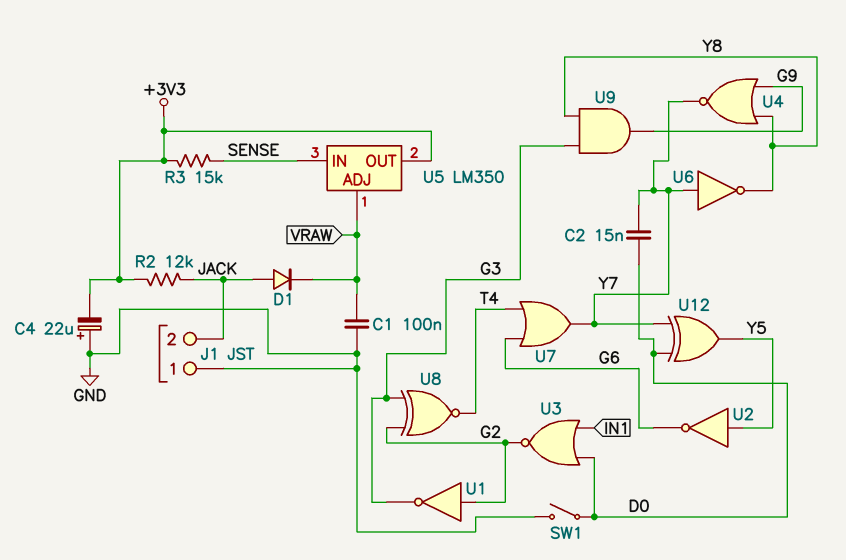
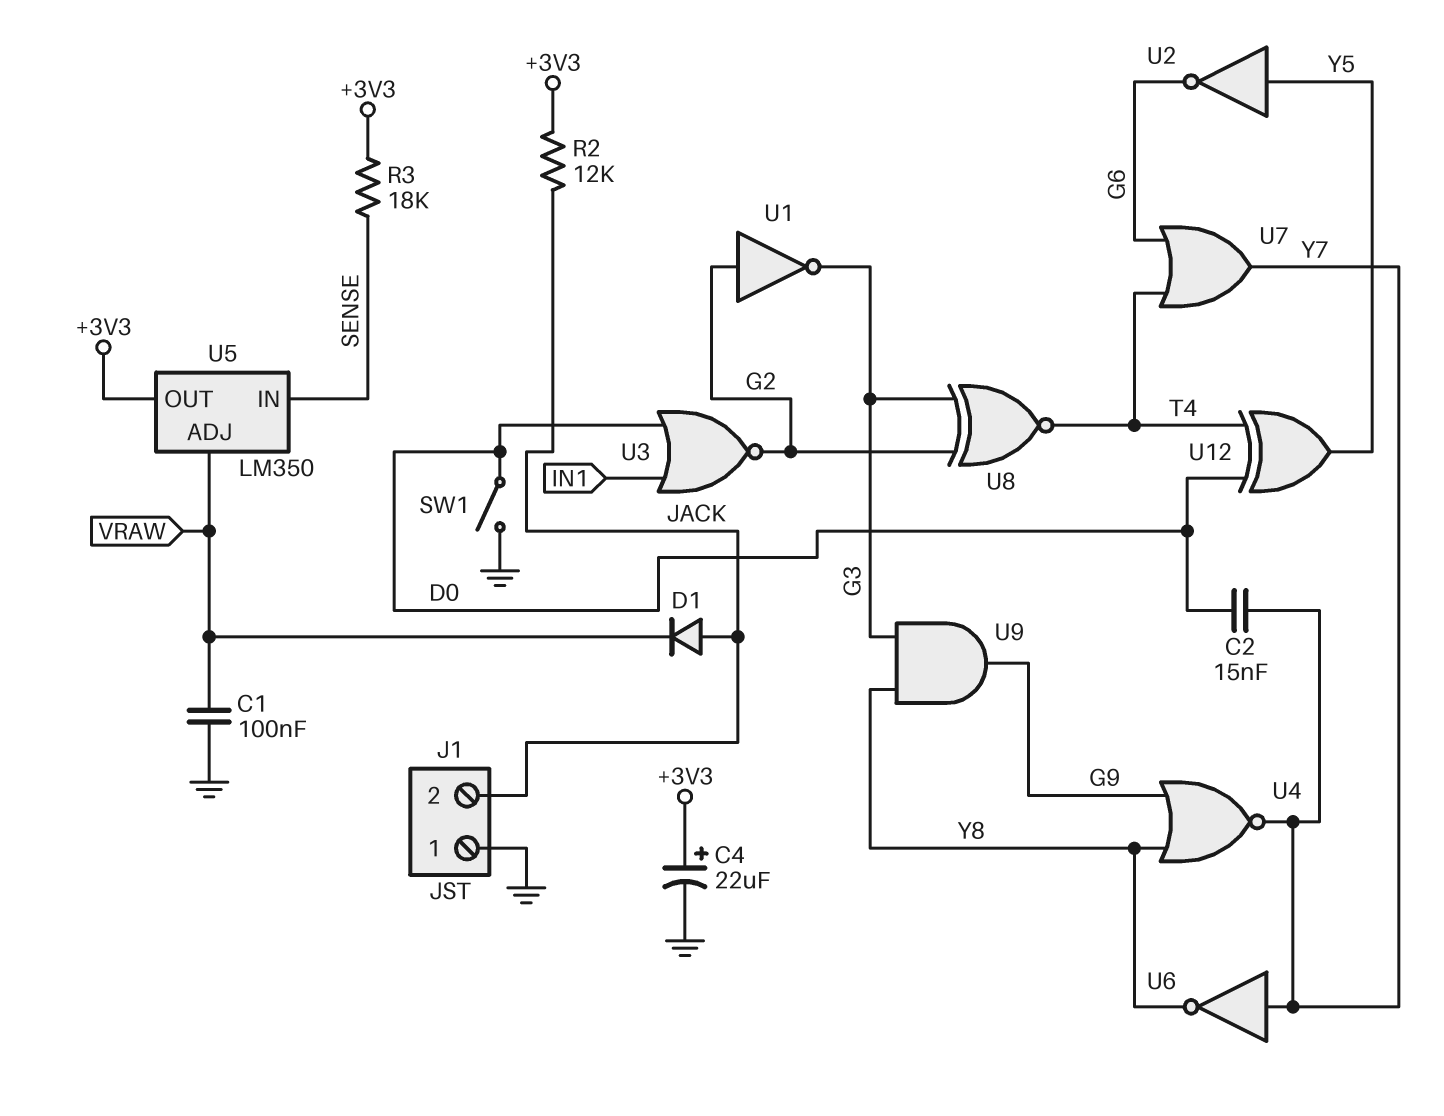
C4: 22uF (plus GND, minus +3V3) -> 22uF (plus +3V3, minus GND)
R3: 15k (+3V3, SENSE) -> 18k (+3V3, SENSE)
U12: XOR (in D0, in Y7, out Y5) -> XOR (in D0, in T4, out Y5)

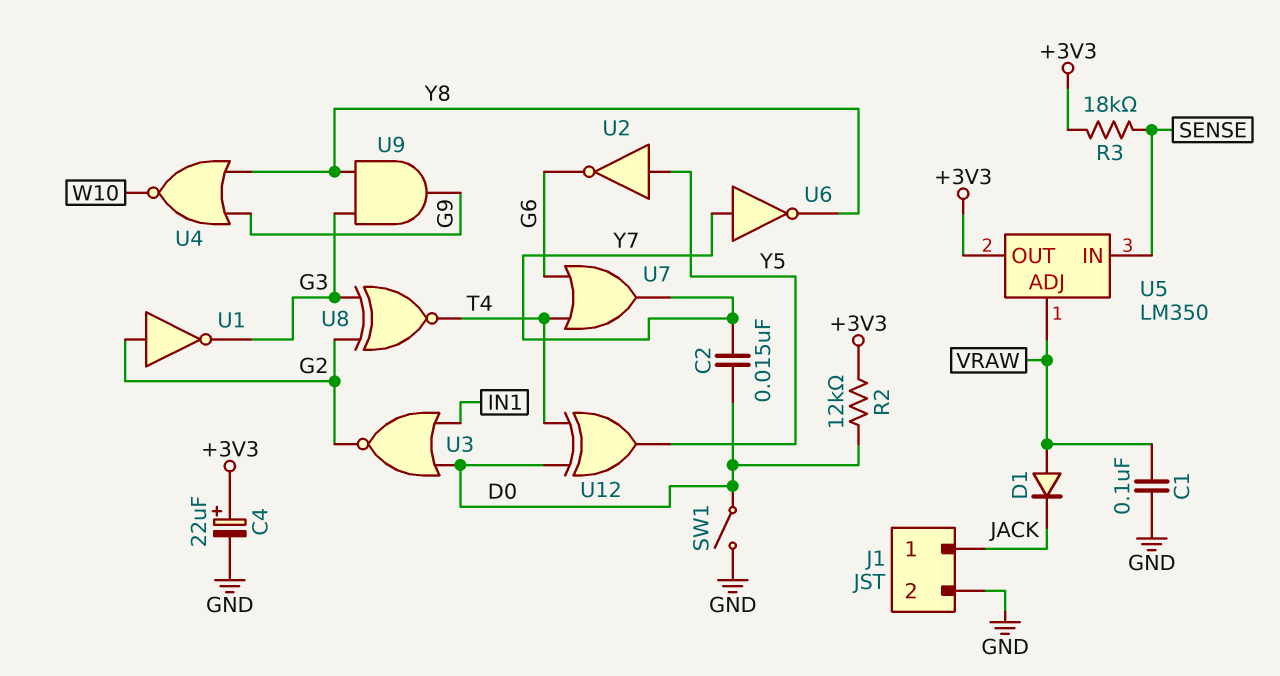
D1: diode (A JACK, K VRAW) -> diode (A VRAW, K JACK)
J1 pin 1: GND -> JACK
J1 pin 2: JACK -> GND
R2: 12k (+3V3, JACK) -> 12k (+3V3, D0)
U4: NOR (in G9, in Y8, out Y7) -> NOR (in G9, in Y8, out W10)

